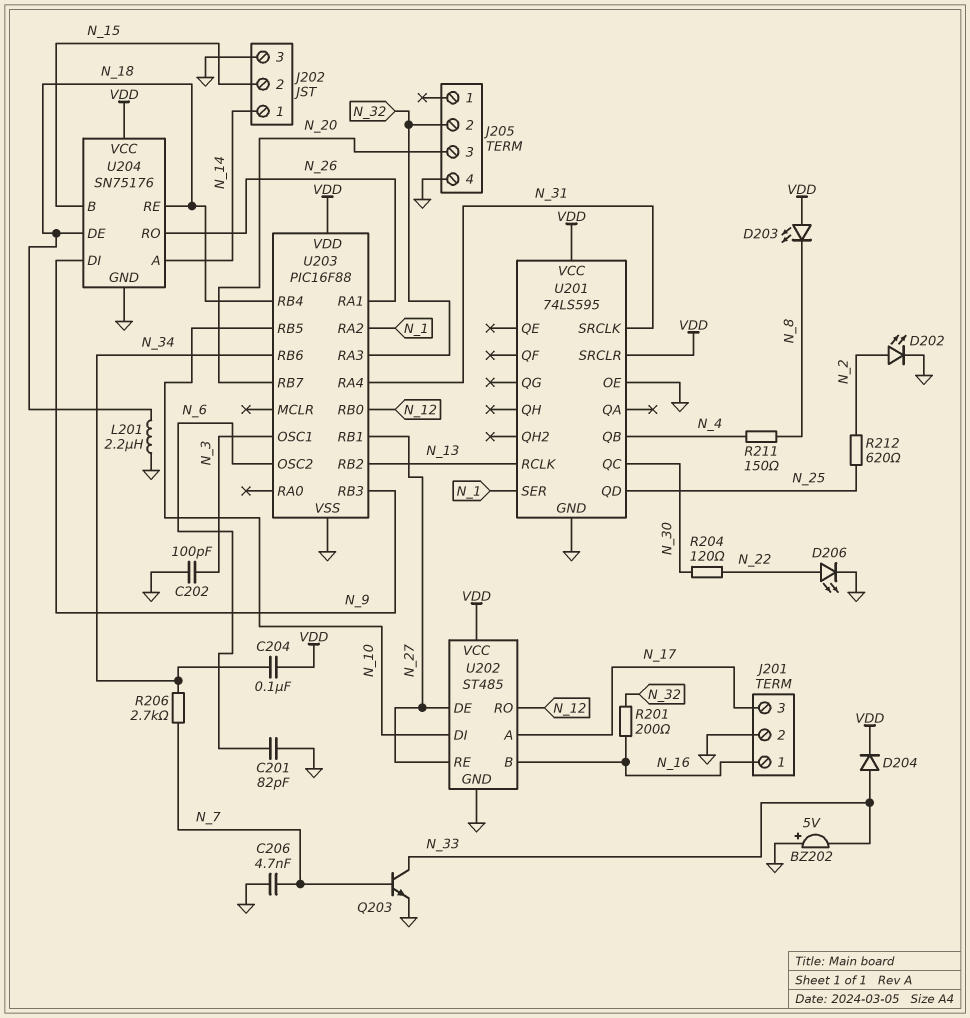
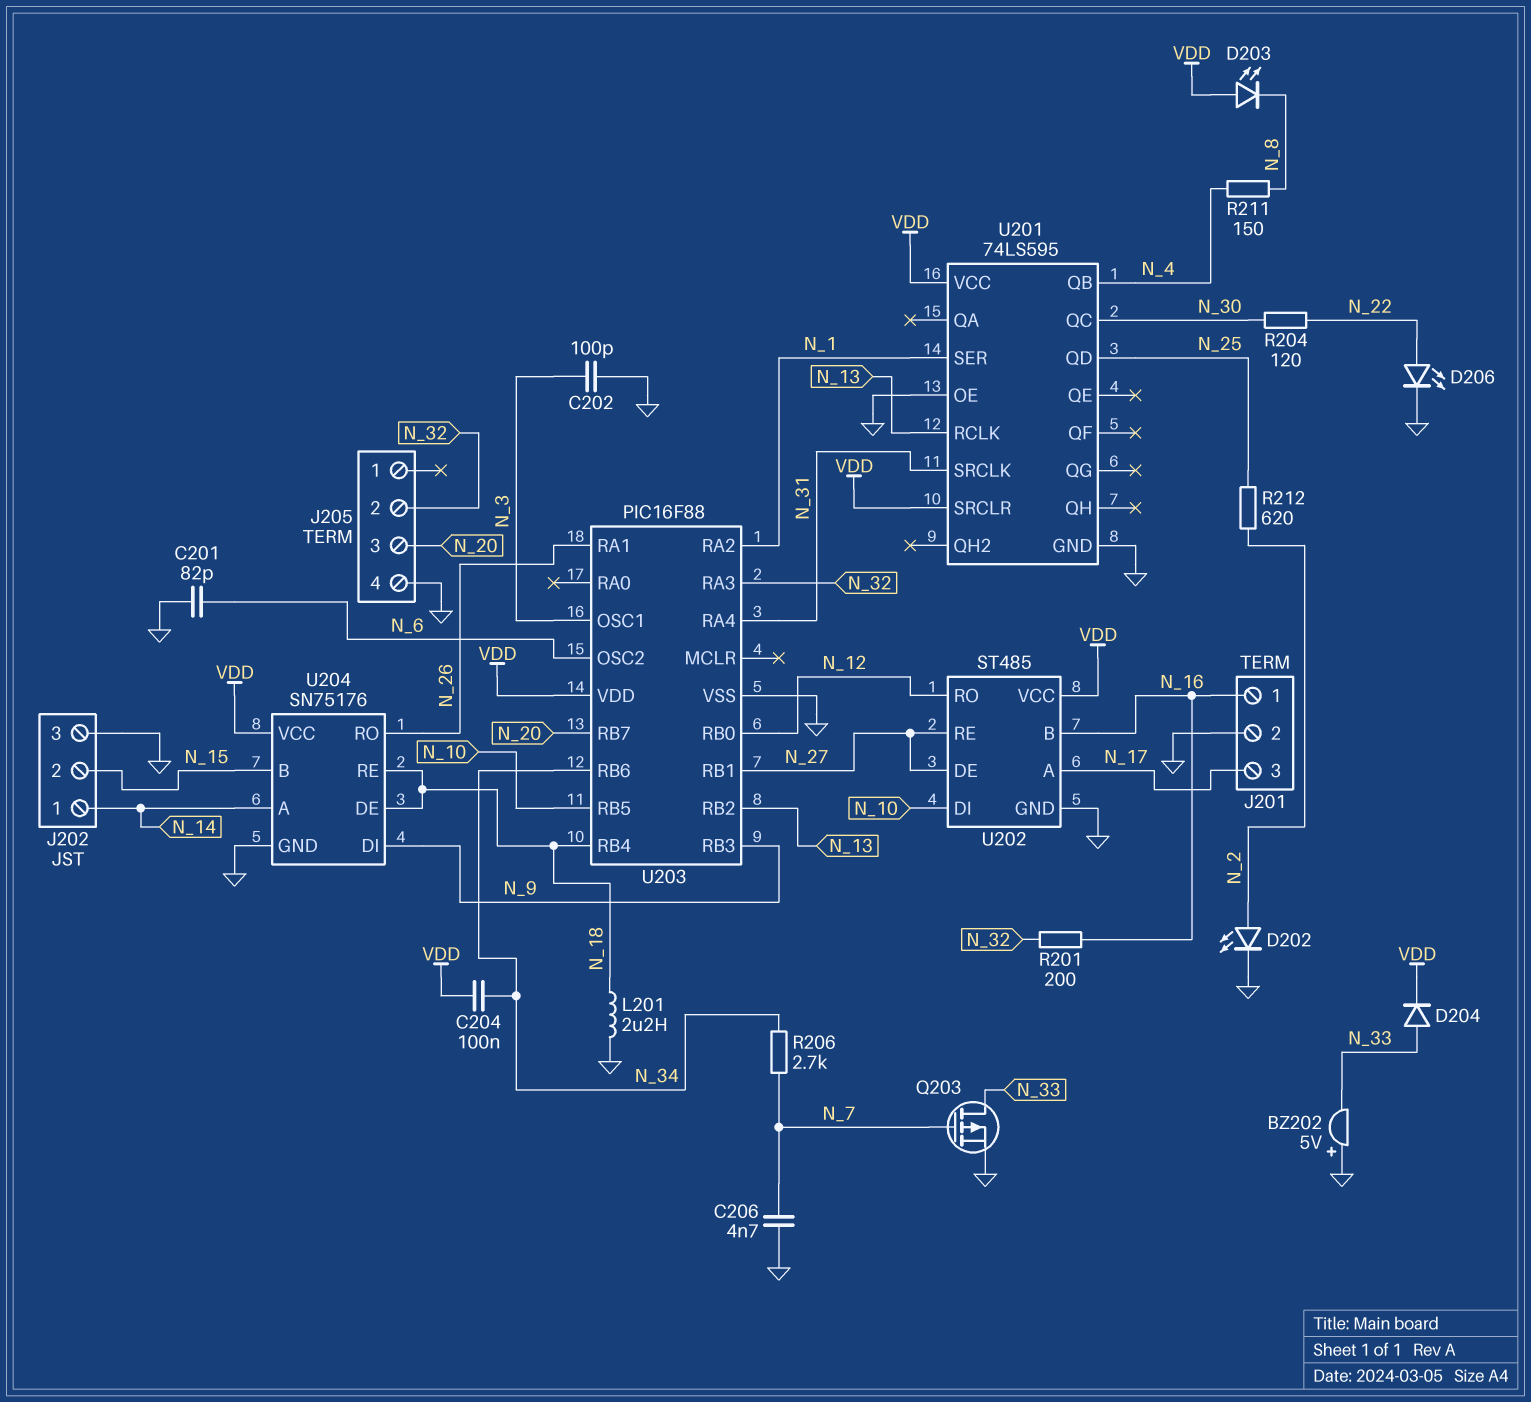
Q203: NPN (B N_7, C N_33, E GND) -> PMOS (G N_7, D N_33, S GND)

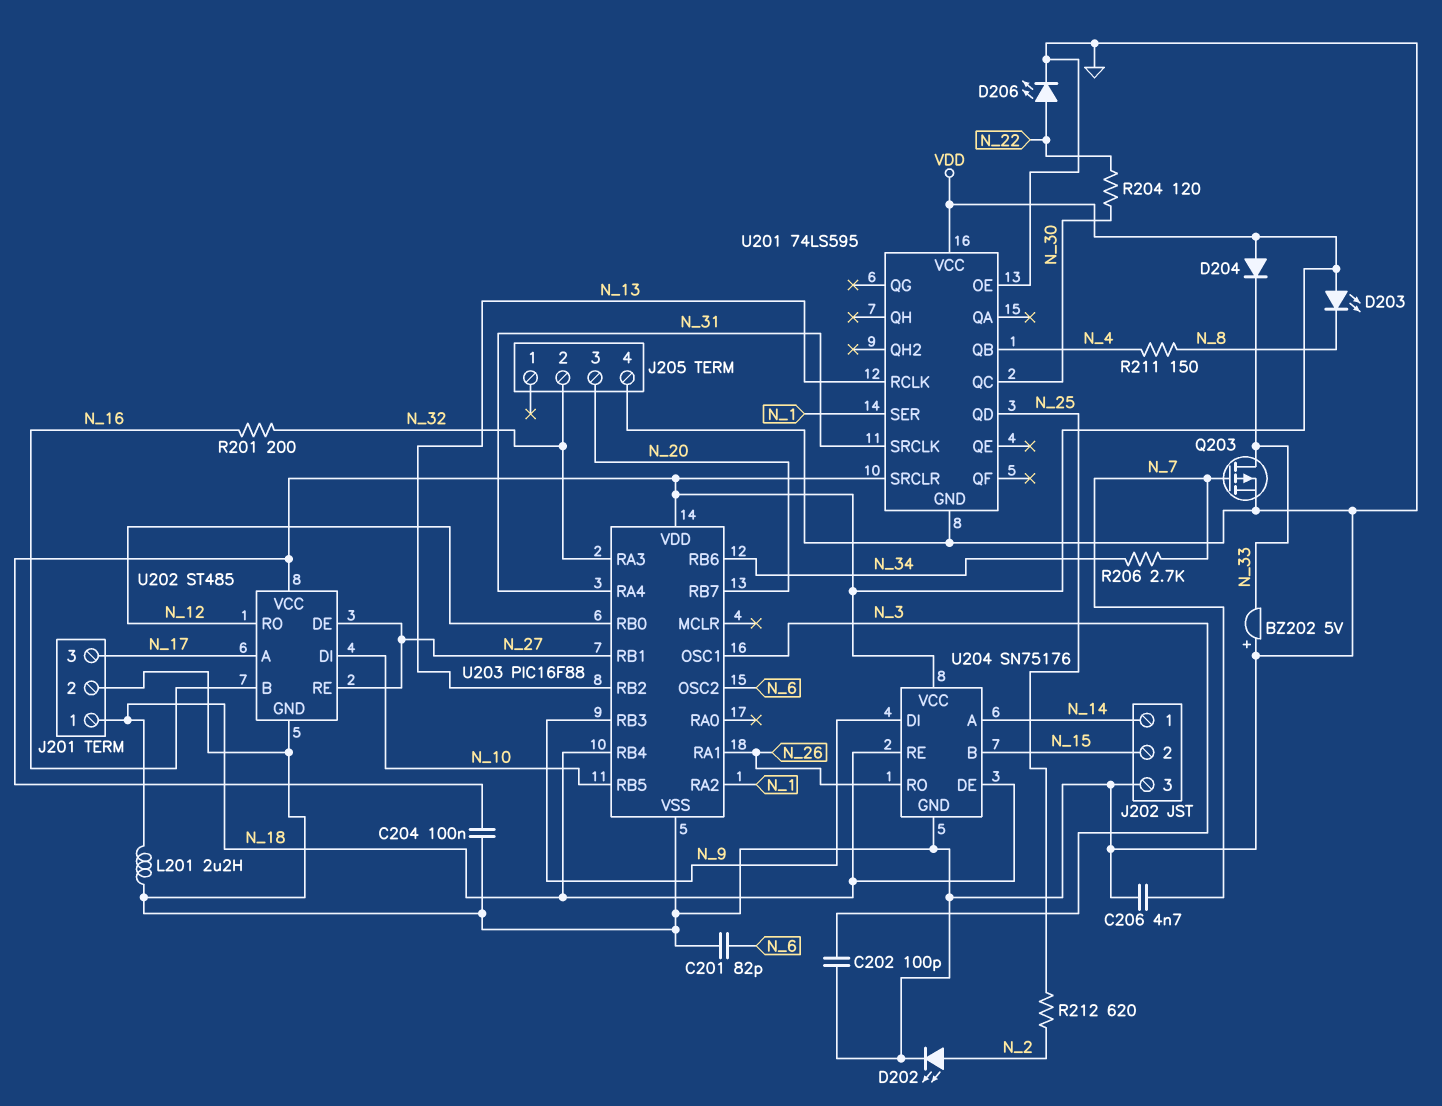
C204: 100nF (N_34, VDD) -> 100nF (GND, VDD)
D204: diode (A N_33, K VDD) -> diode (A VDD, K N_33)
J201 pin 1: N_16 -> N_18

